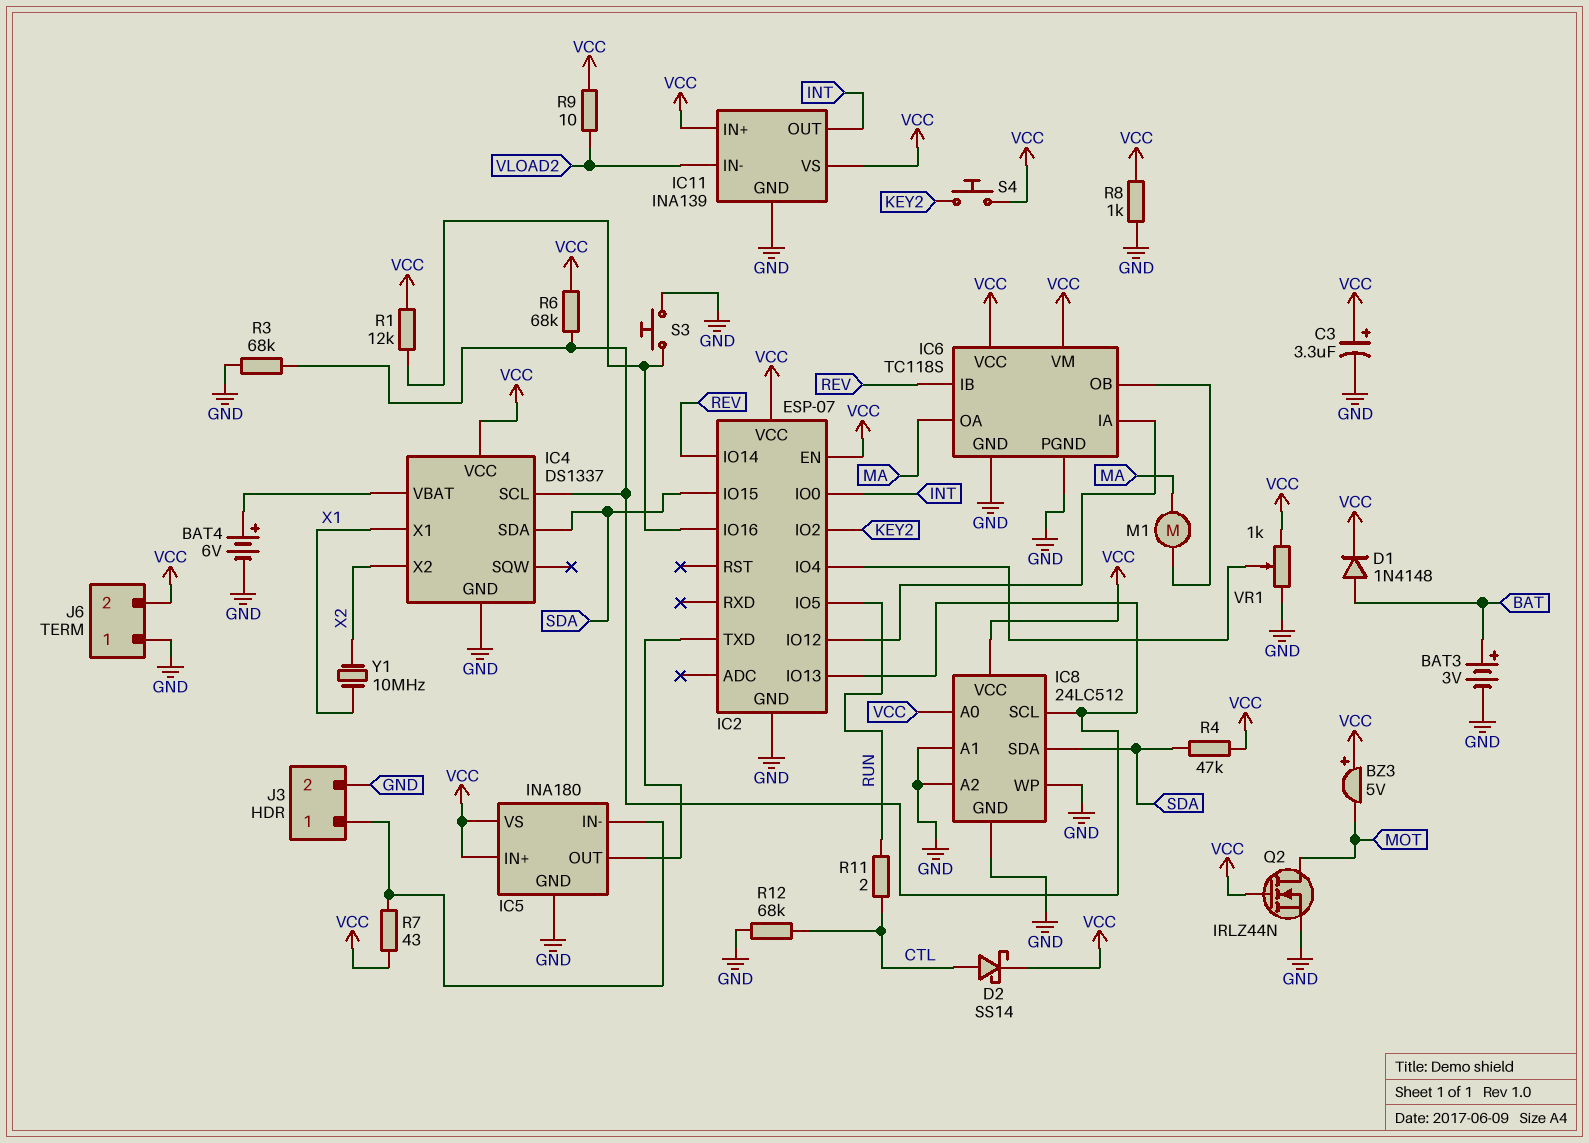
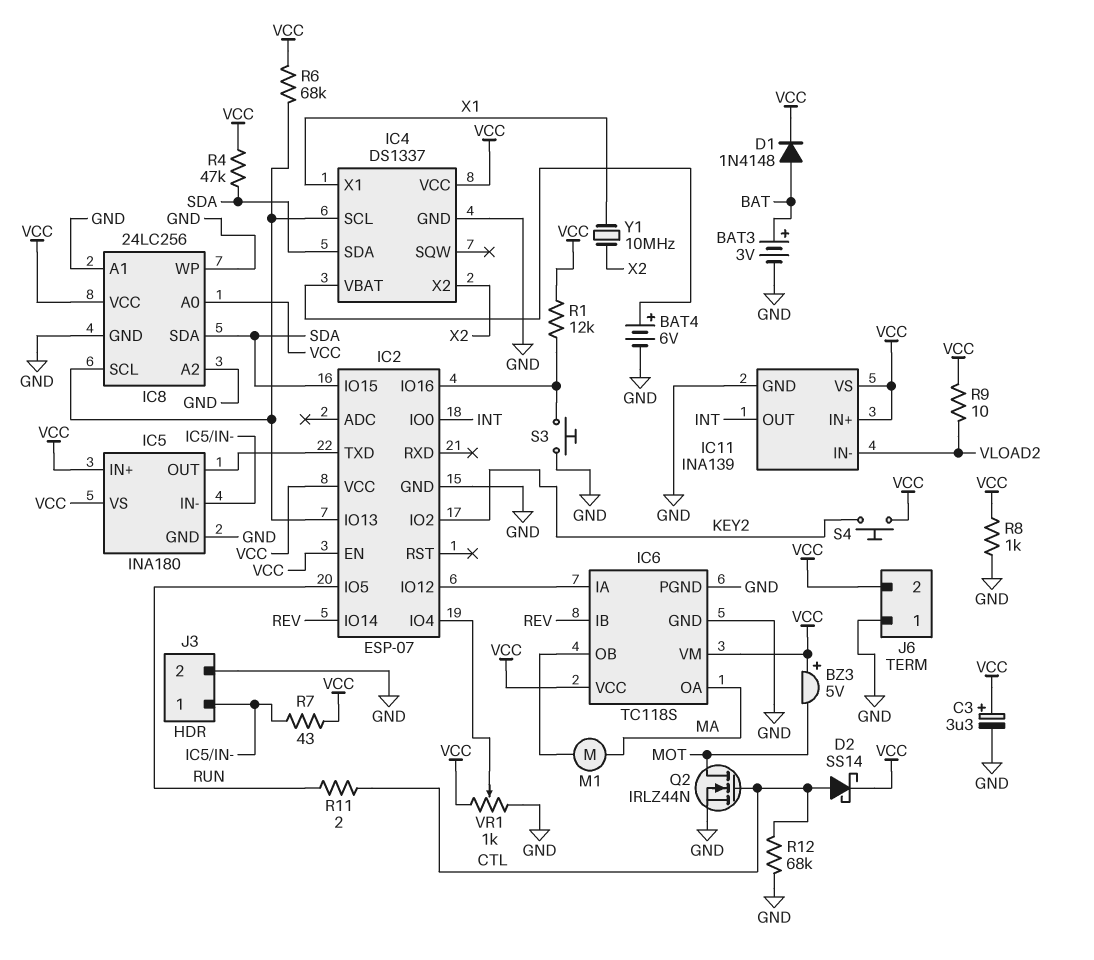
IC8: 24LC512 -> 24LC256
Q2: NMOS IRLZ44N (G VCC, D MOT, S GND) -> NMOS IRLZ44N (G CTL, D MOT, S GND)
R3: 68k (GND, IC2/IO13) -> none

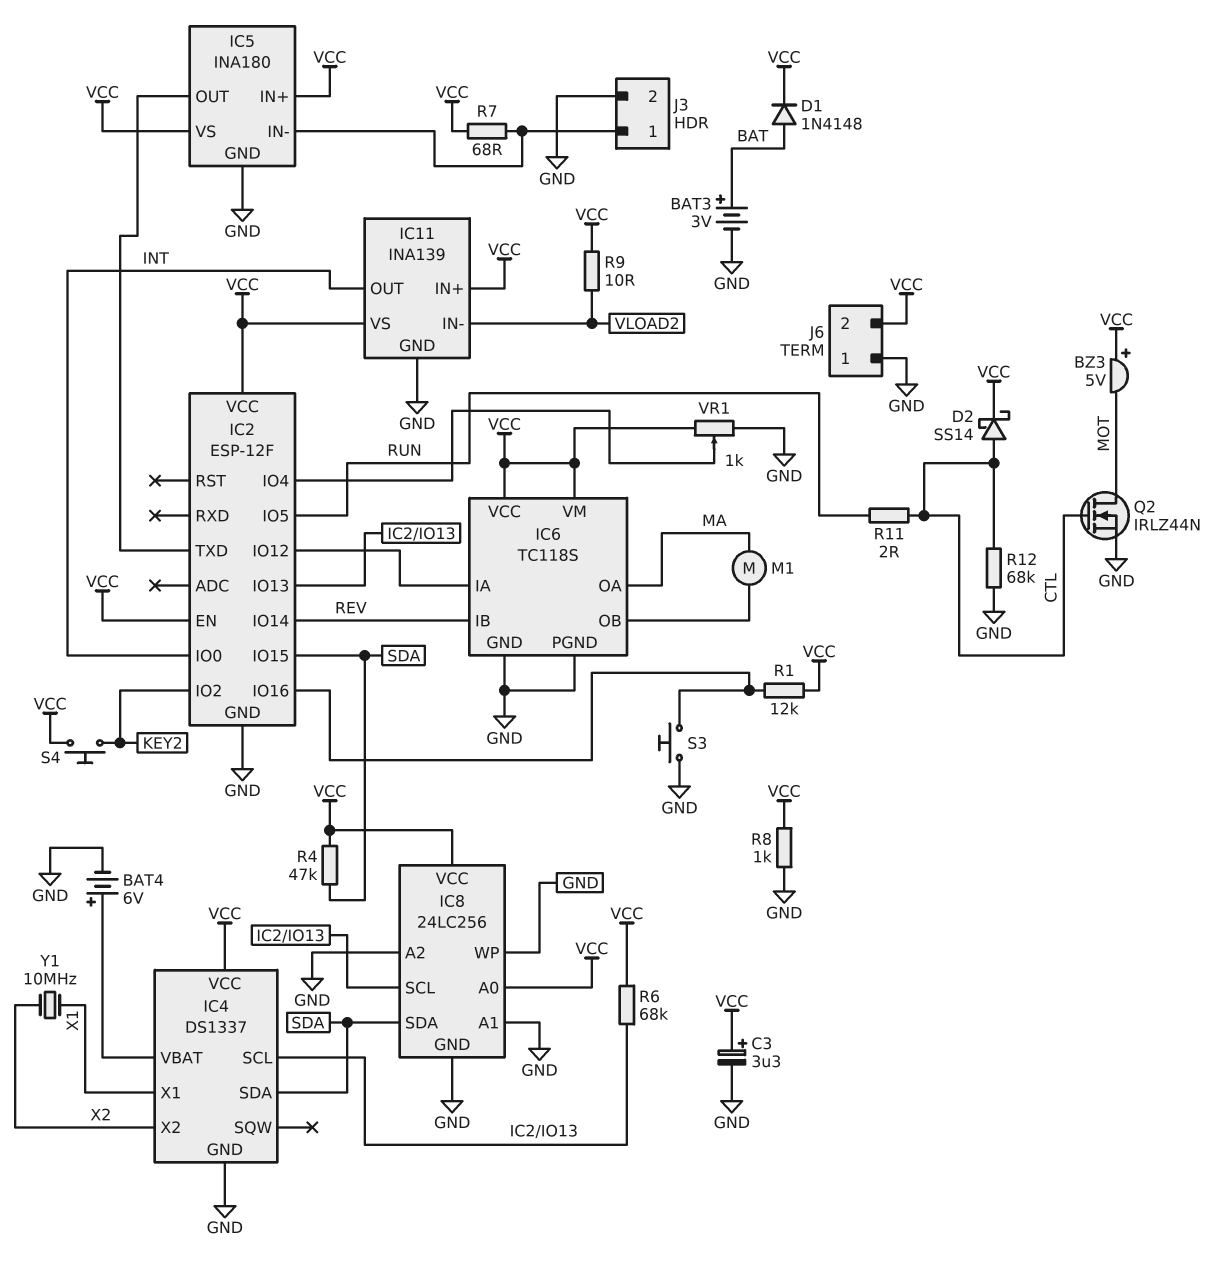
IC2: ESP-07 -> ESP-12F
R7: 43 (IC5/IN-, VCC) -> 68 (IC5/IN-, VCC)

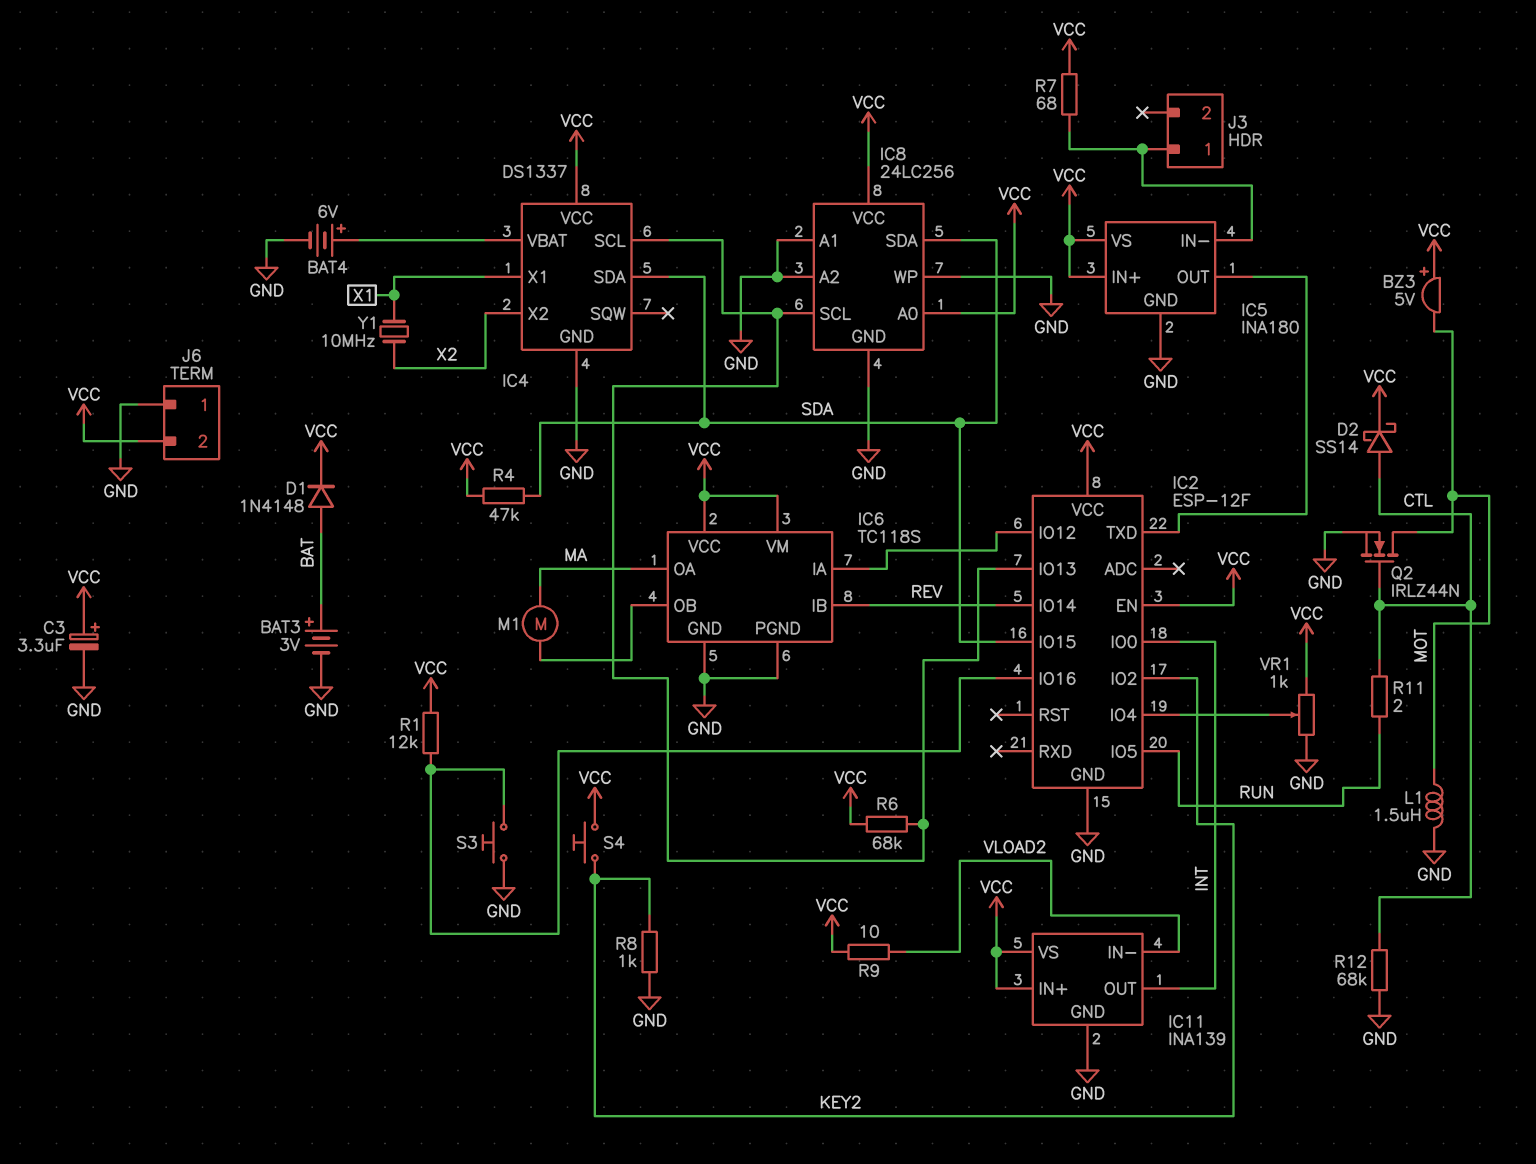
J3 pin 2: GND -> none
L1: none -> 1.5uH (GND, MOT)
R8: 1k (GND, VCC) -> 1k (GND, KEY2)

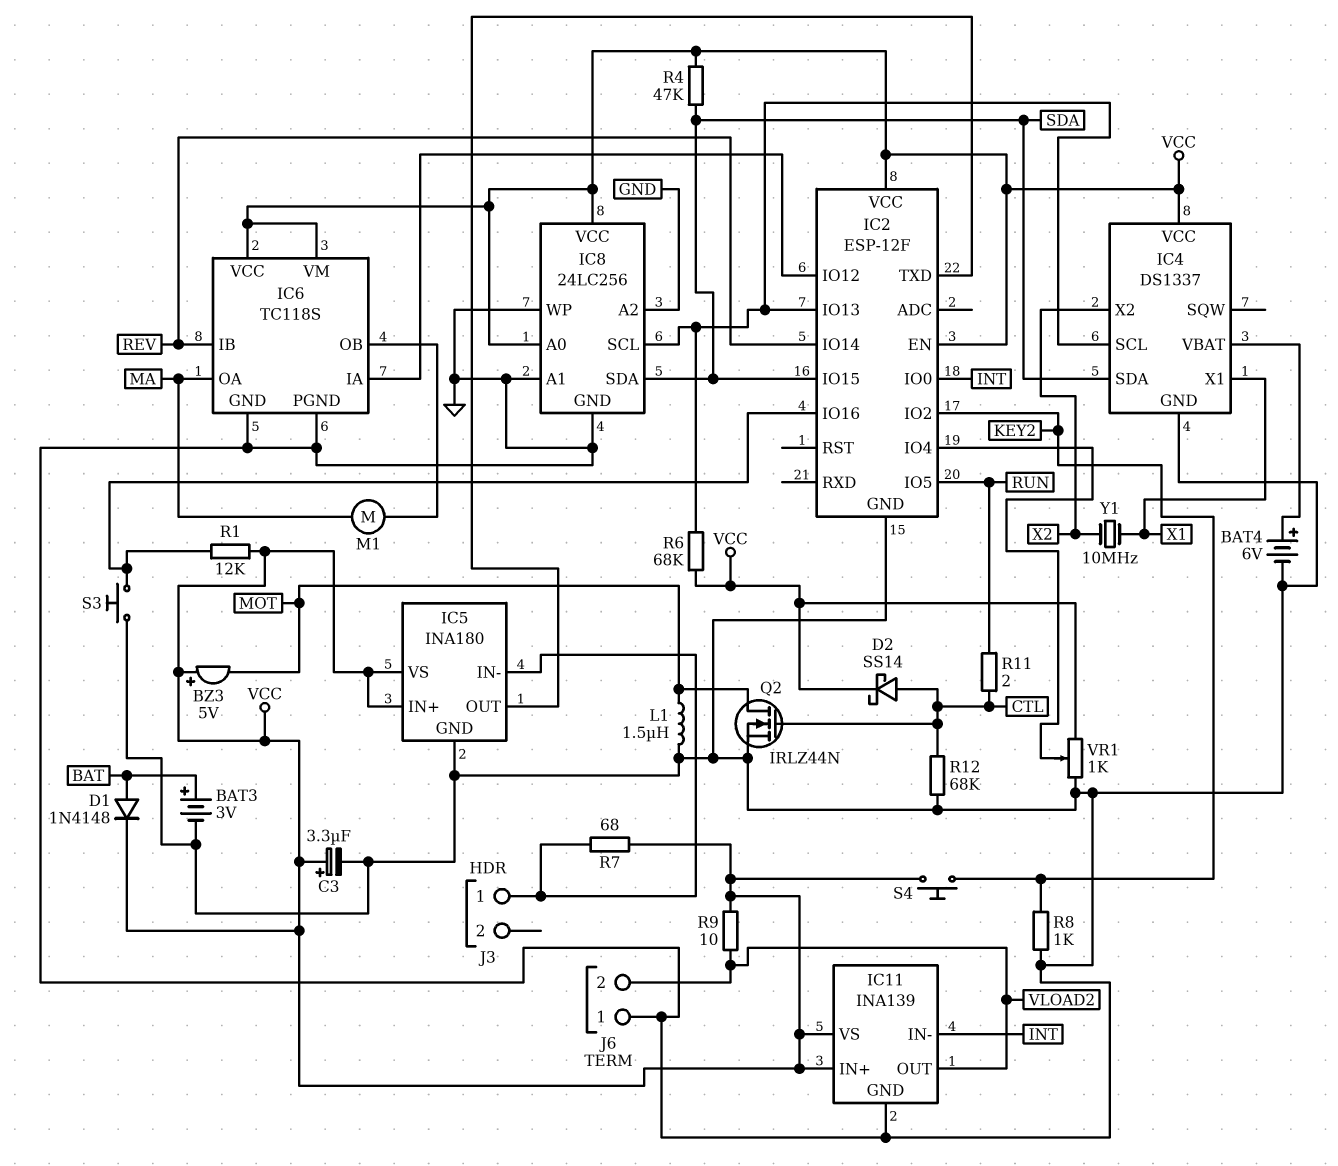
IC11 pin IN-: VLOAD2 -> INT
IC11 pin OUT: INT -> VLOAD2
J6 pin 2: VCC -> VLOAD2

